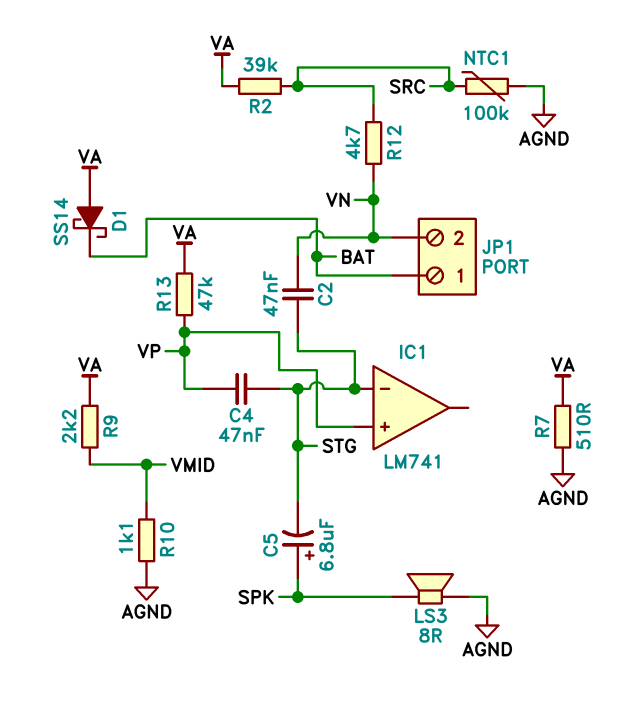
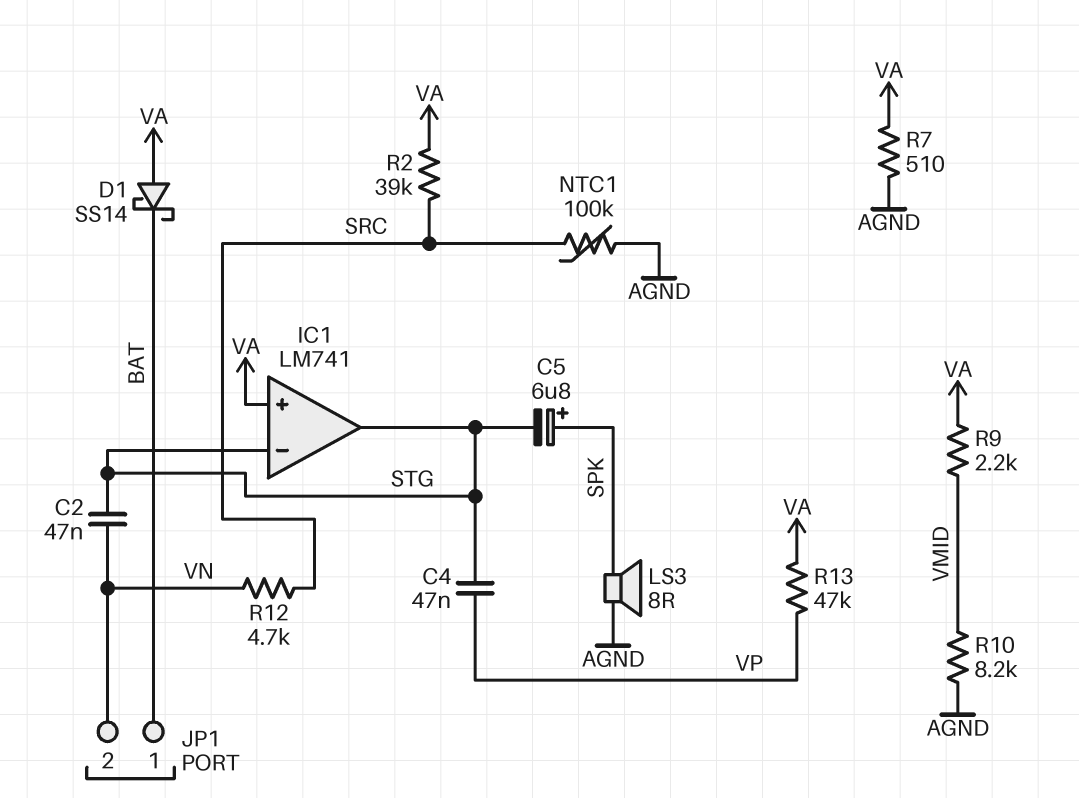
IC1 pin in+: VP -> VA
IC1 pin out: none -> STG
R10: 1.1k (AGND, VMID) -> 8.2k (AGND, VMID)

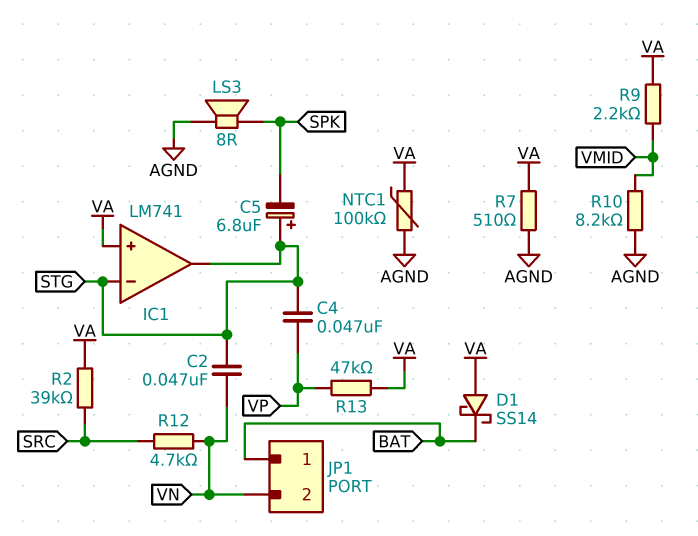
C5: 6.8uF (plus SPK, minus STG) -> 6.8uF (plus STG, minus SPK)
NTC1: 100k (AGND, SRC) -> 100k (AGND, VA)

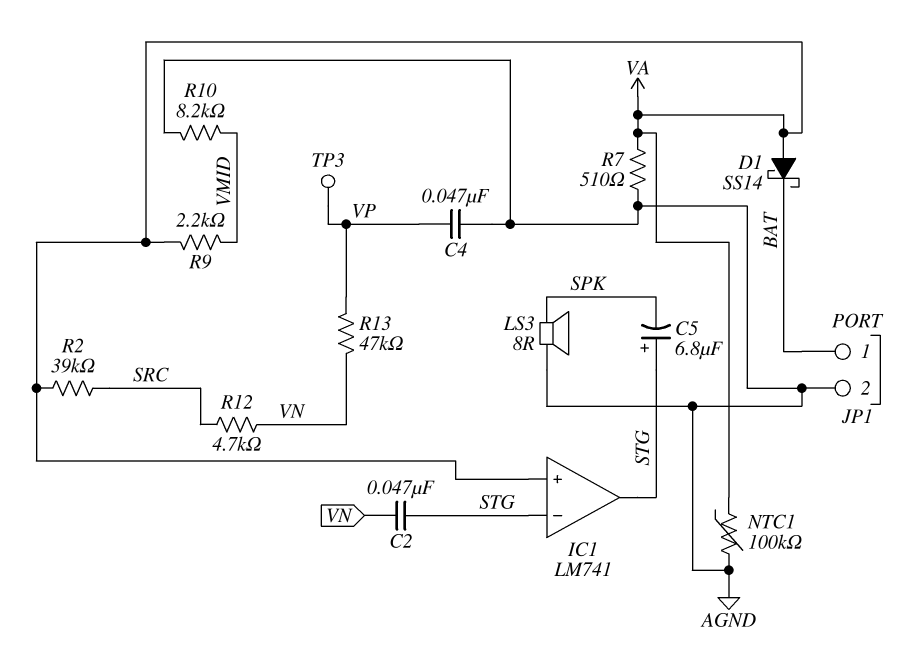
C4: 47nF (STG, VP) -> 47nF (AGND, VP)
JP1 pin 2: VN -> AGND
R13: 47k (VA, VP) -> 47k (VN, VP)
TP3: none -> test point (VP)

